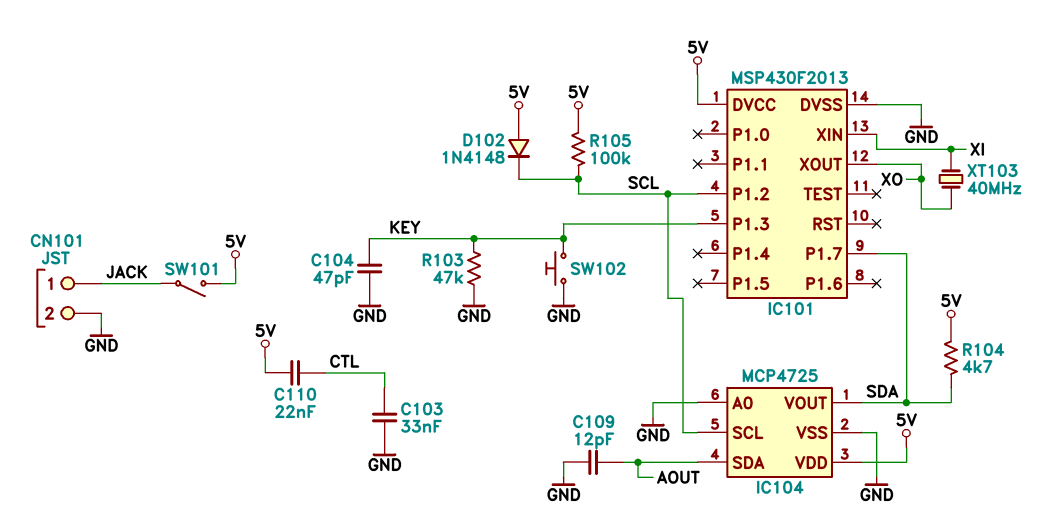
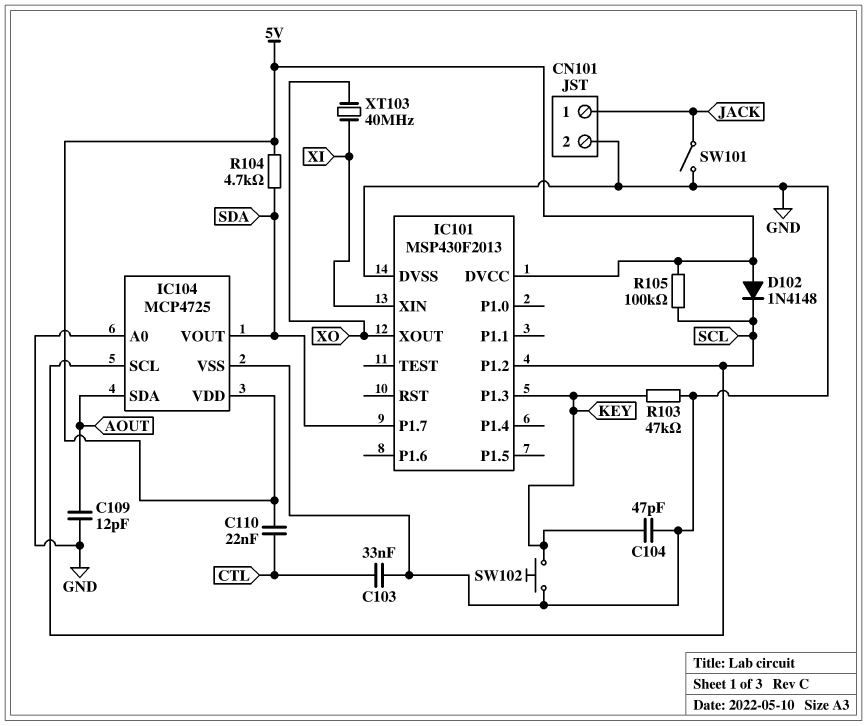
SW101: switch (5V, JACK) -> switch (GND, JACK)

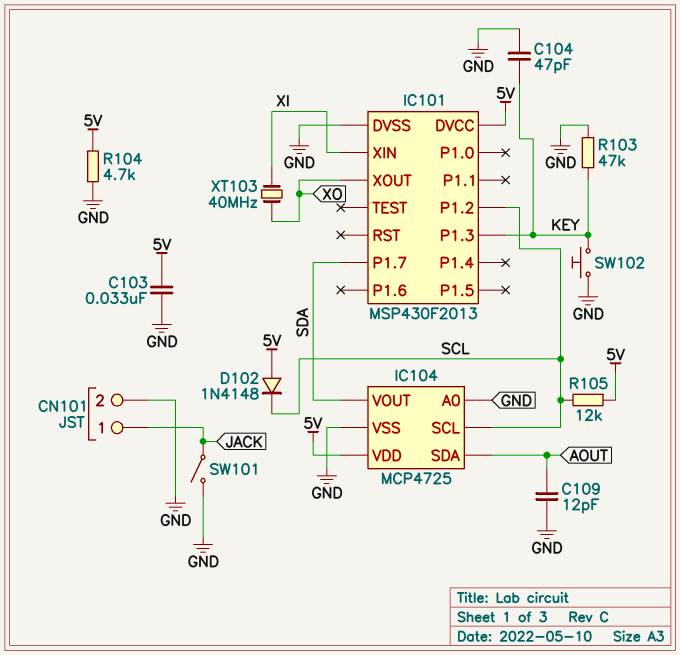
C103: 33nF (CTL, GND) -> 33nF (5V, GND)
C110: 22nF (5V, CTL) -> none
R104: 4.7k (5V, SDA) -> 4.7k (5V, GND)
R105: 100k (5V, SCL) -> 12k (5V, SCL)

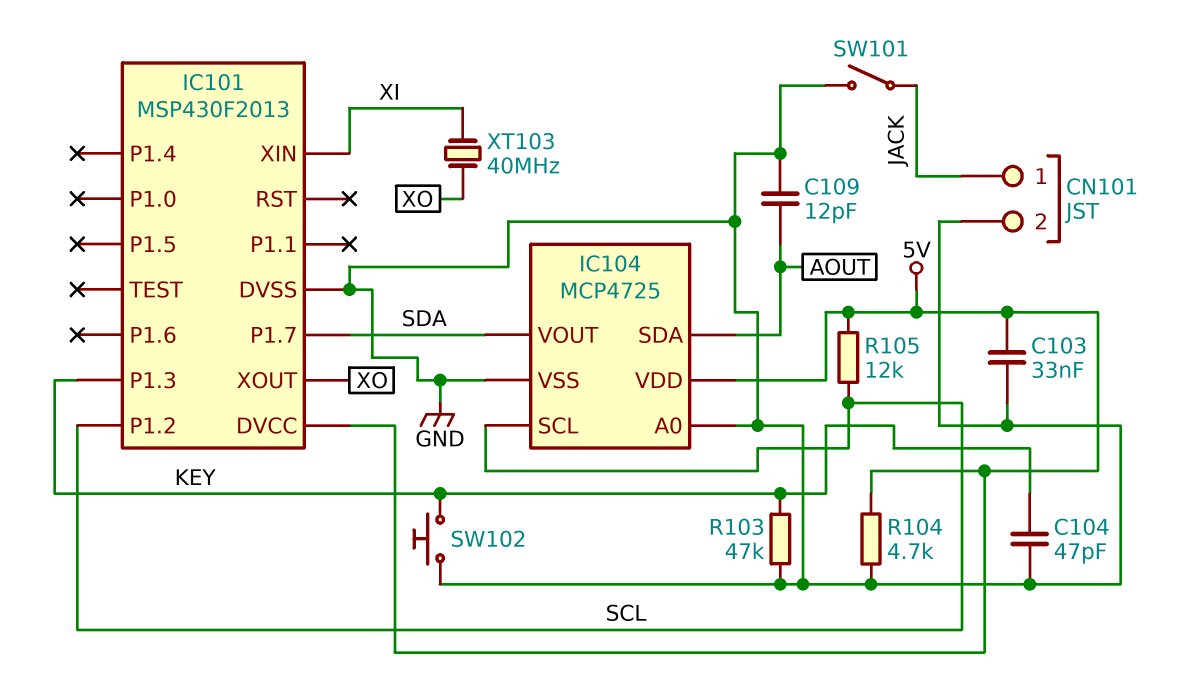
D102: diode 1N4148 (A 5V, K SCL) -> none

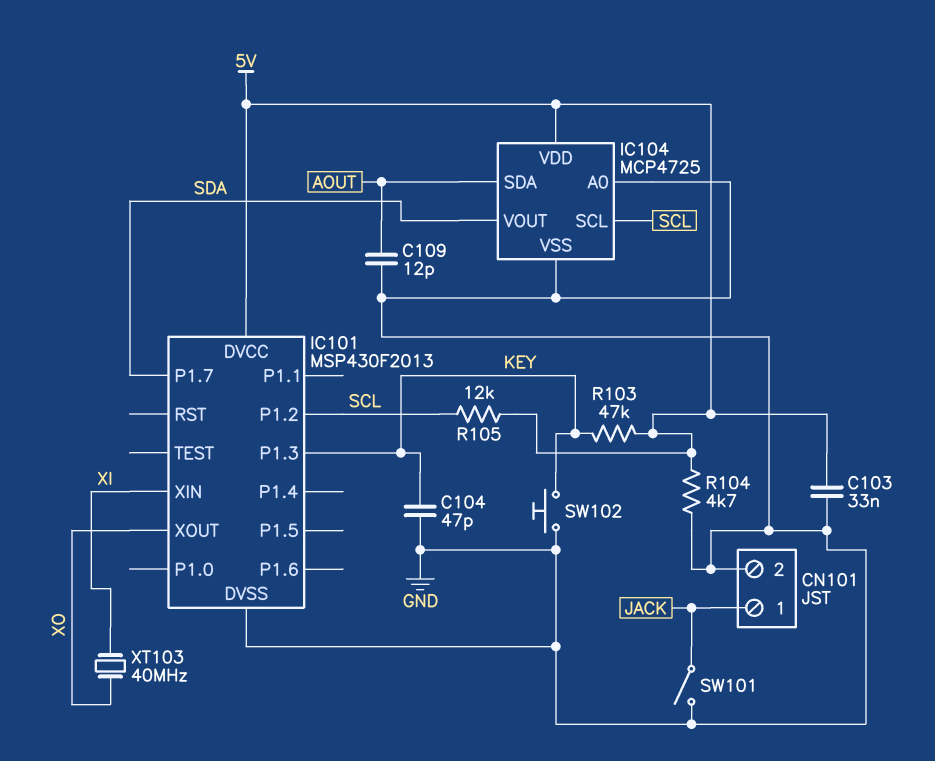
R103: 47k (GND, KEY) -> 47k (5V, KEY)

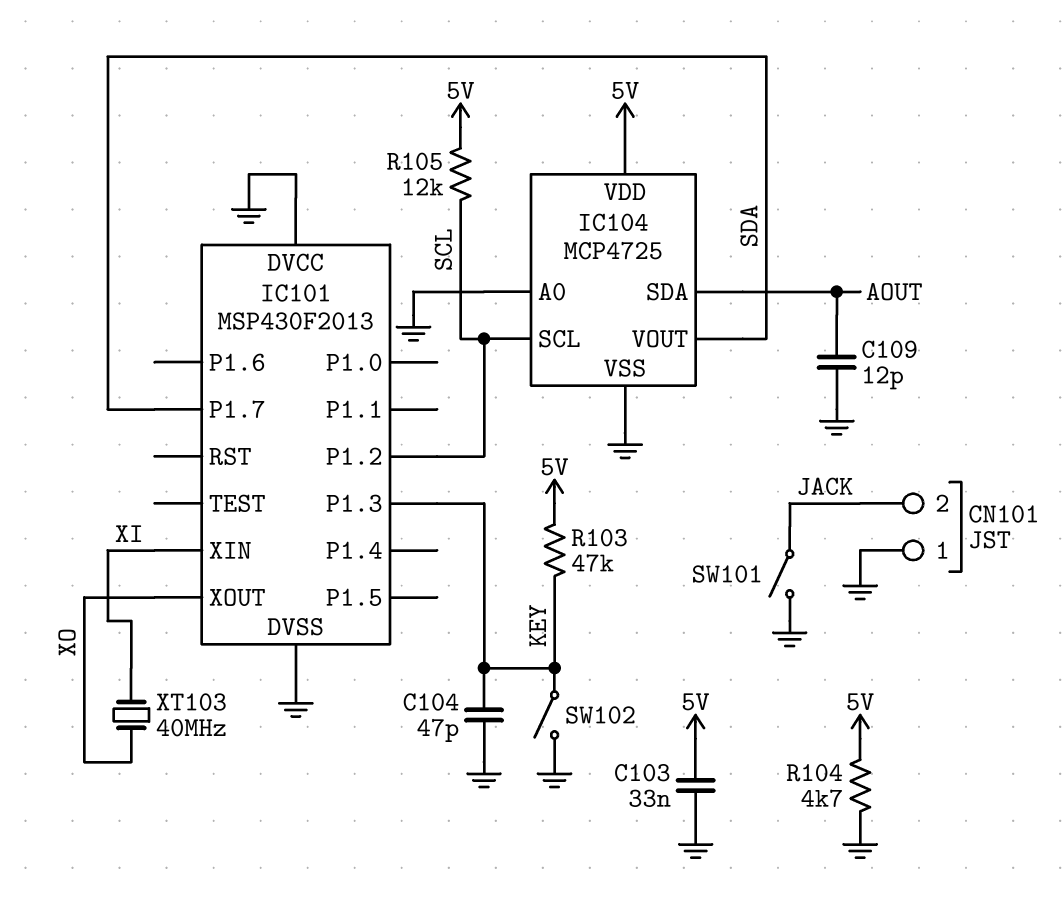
CN101 pin 1: JACK -> GND
CN101 pin 2: GND -> JACK
IC101 pin DVCC: 5V -> GND
SW102: button (GND, KEY) -> switch (GND, KEY)

